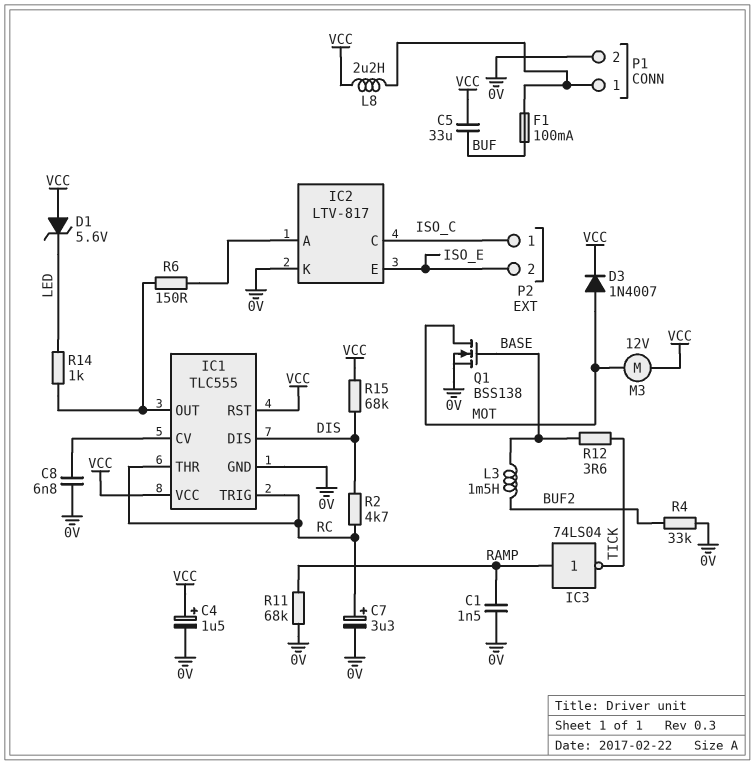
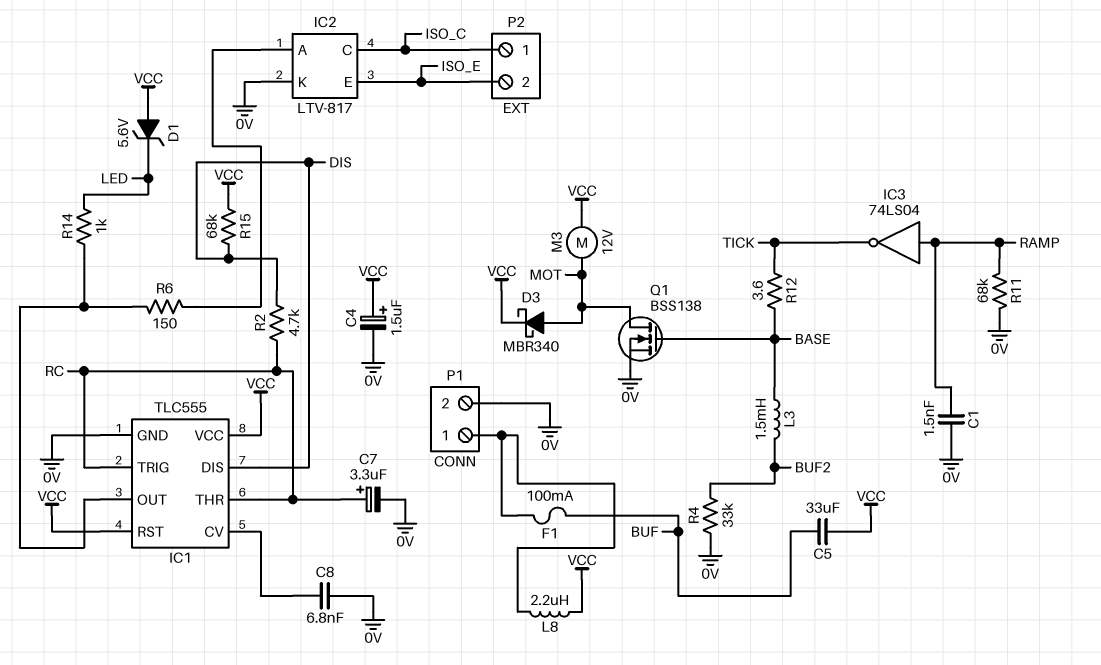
D3: diode 1N4007 (A MOT, K VCC) -> schottky MBR340 (A MOT, K VCC)

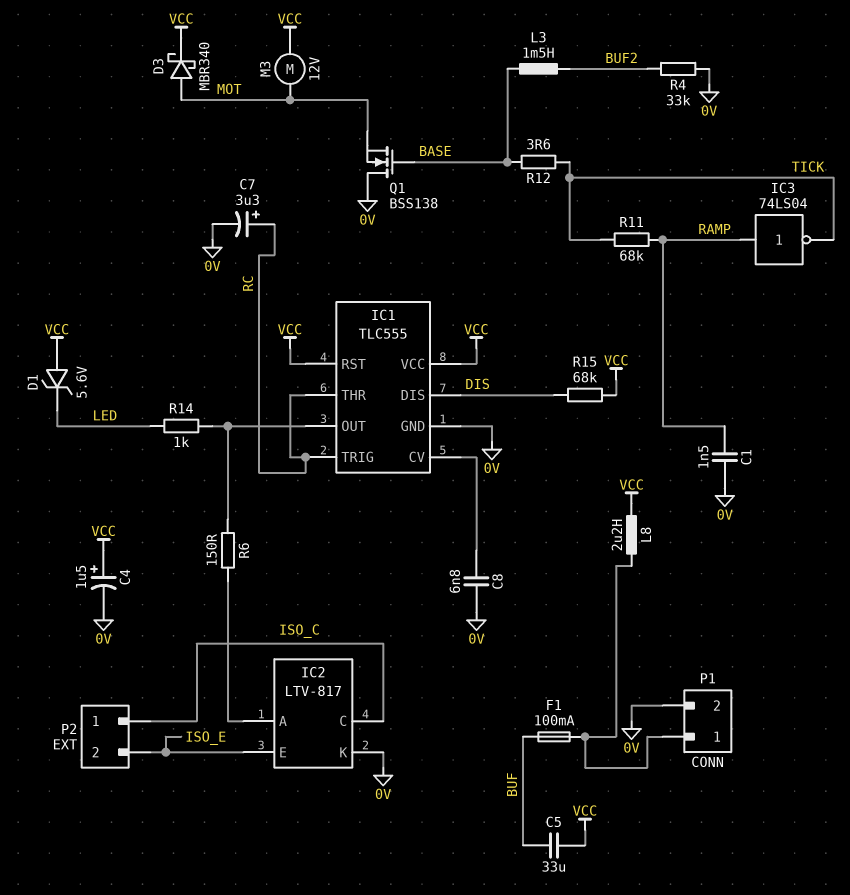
Q1: NMOS BSS138 (G BASE, D MOT, S 0V) -> NMOS BSS138 (G BASE, D 0V, S MOT)
R2: 4.7k (DIS, RC) -> none
R11: 68k (0V, RAMP) -> 68k (RAMP, TICK)

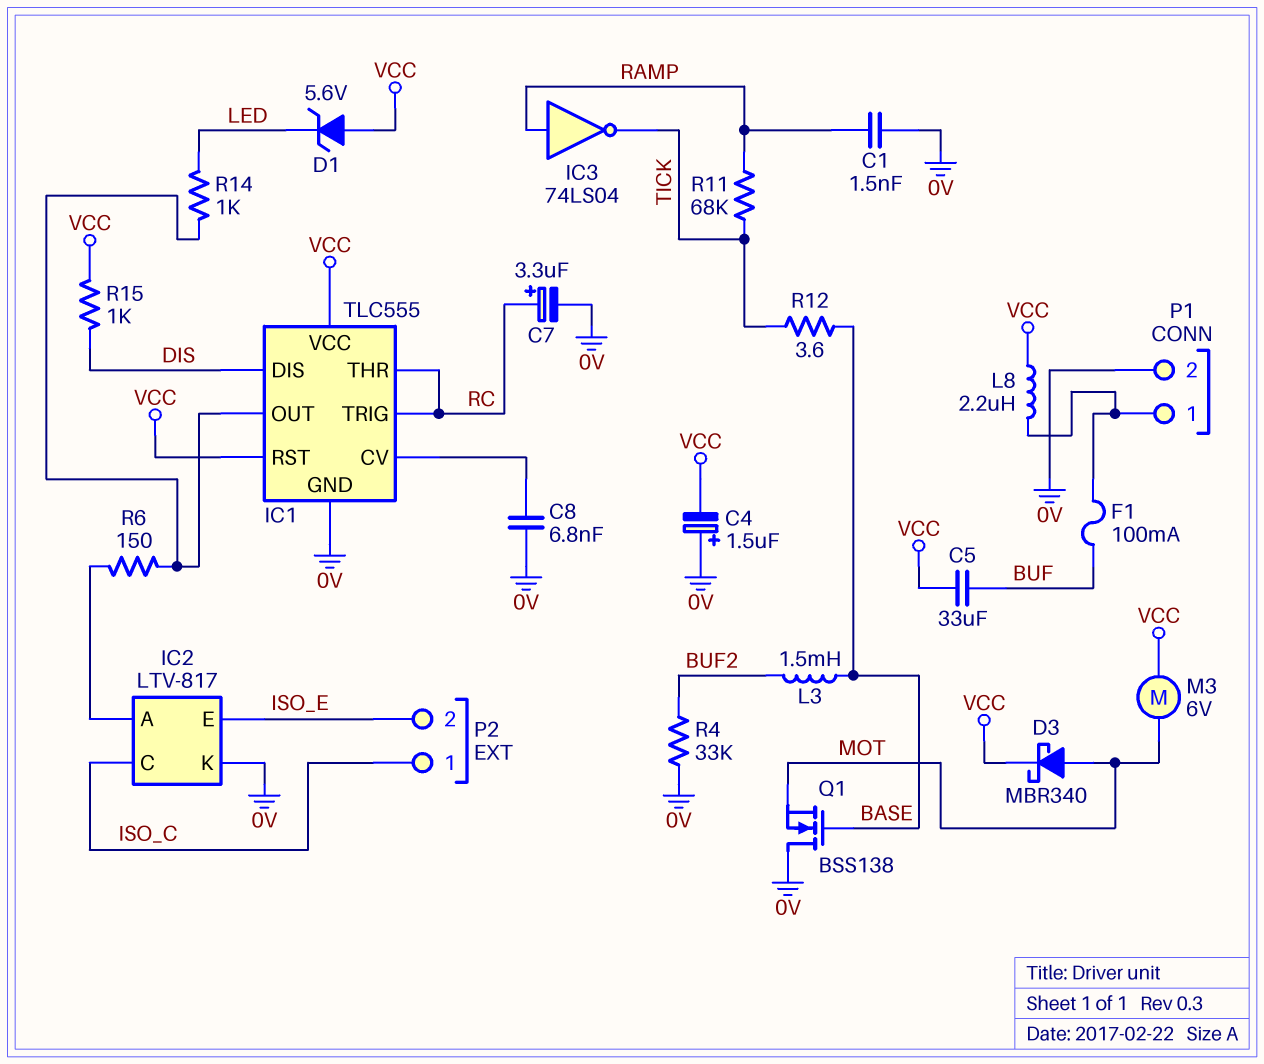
C4: 1.5uF (plus VCC, minus 0V) -> 1.5uF (plus 0V, minus VCC)
M3: motor 12V (MOT, VCC) -> motor 6V (MOT, VCC)
R15: 68k (DIS, VCC) -> 1k (DIS, VCC)

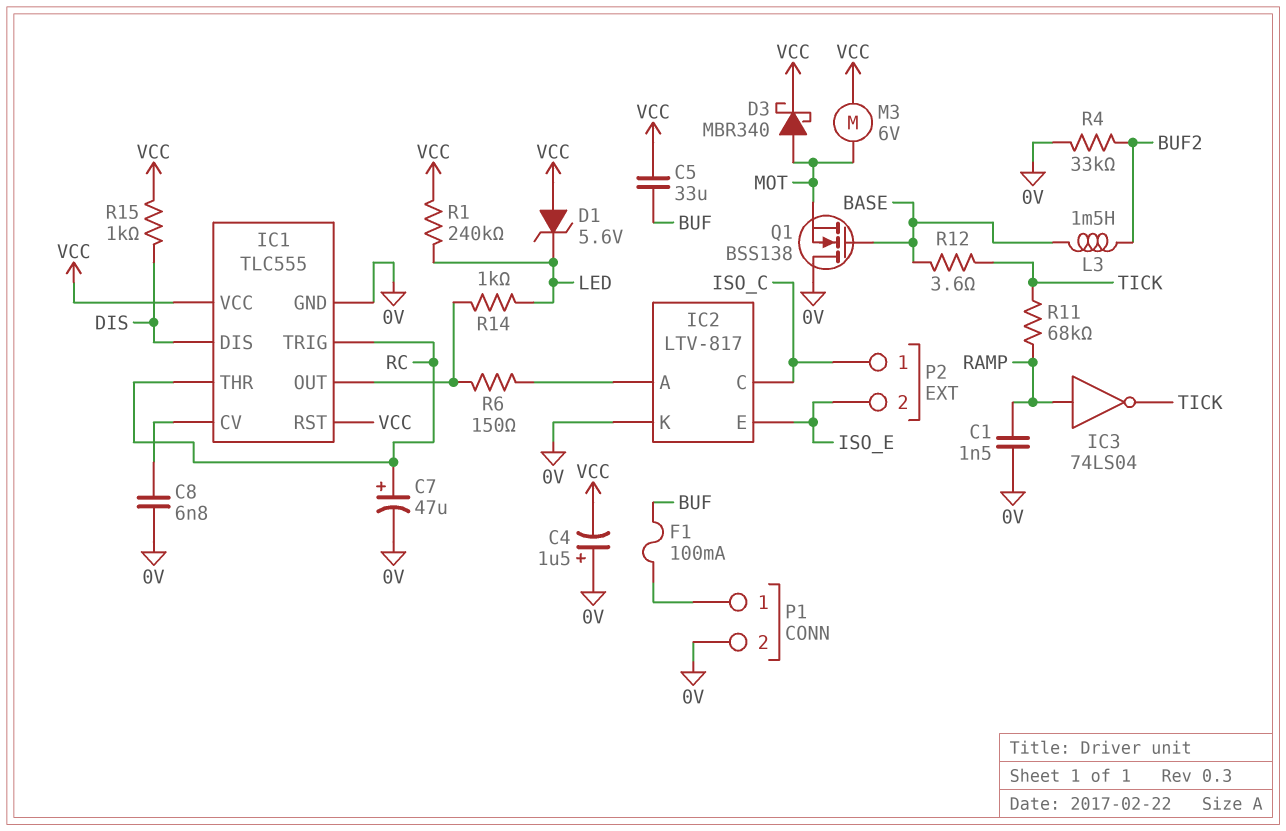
C7: 3.3uF (plus RC, minus 0V) -> 47uF (plus RC, minus 0V)
L8: 2.2uH (P1/1, VCC) -> none
R1: none -> 240k (LED, VCC)

